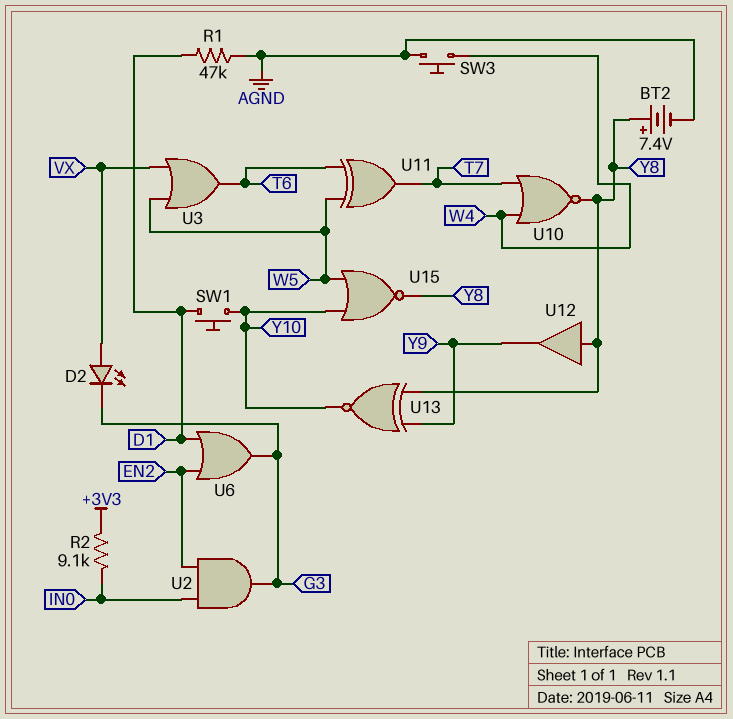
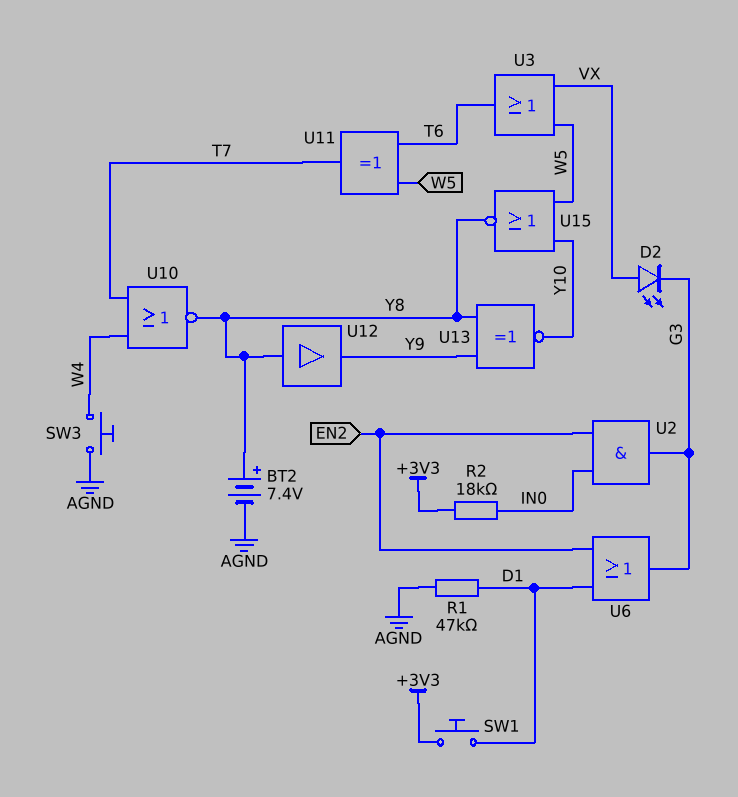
R2: 9.1k (+3V3, IN0) -> 18k (+3V3, IN0)
SW1: button (D1, Y10) -> button (+3V3, D1)

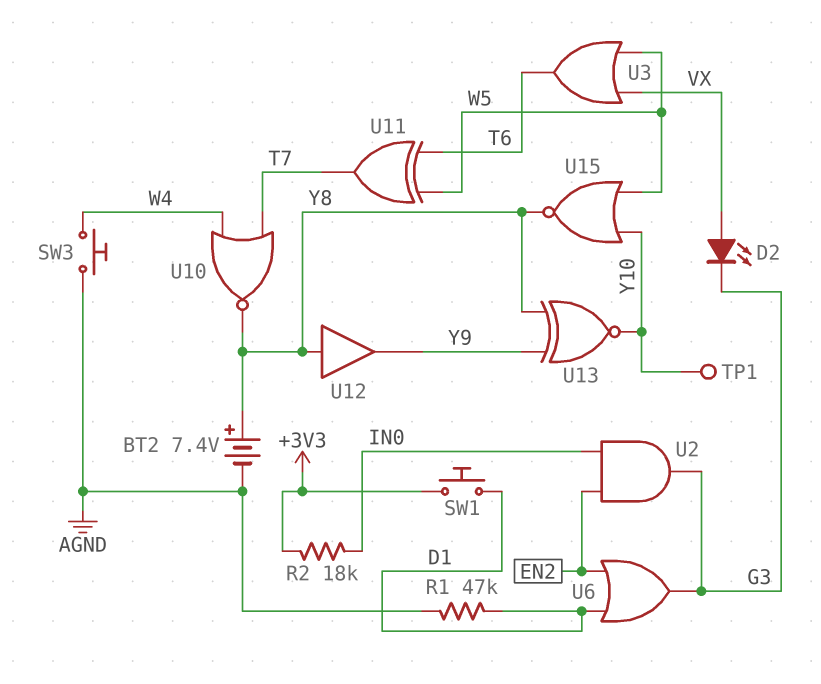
TP1: none -> test point (Y10)

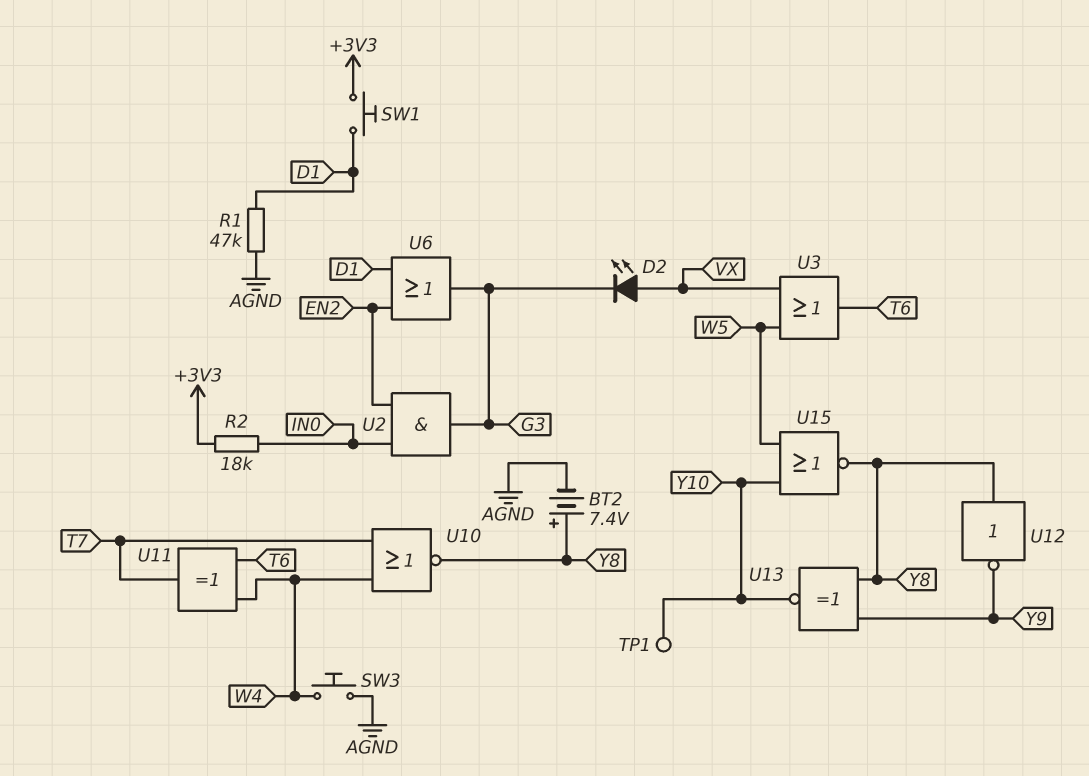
U11: XOR (in T6, in W5, out T7) -> XOR (in T6, in W4, out T7)
U12: buffer (in Y8, out Y9) -> NOT (in Y8, out Y9)

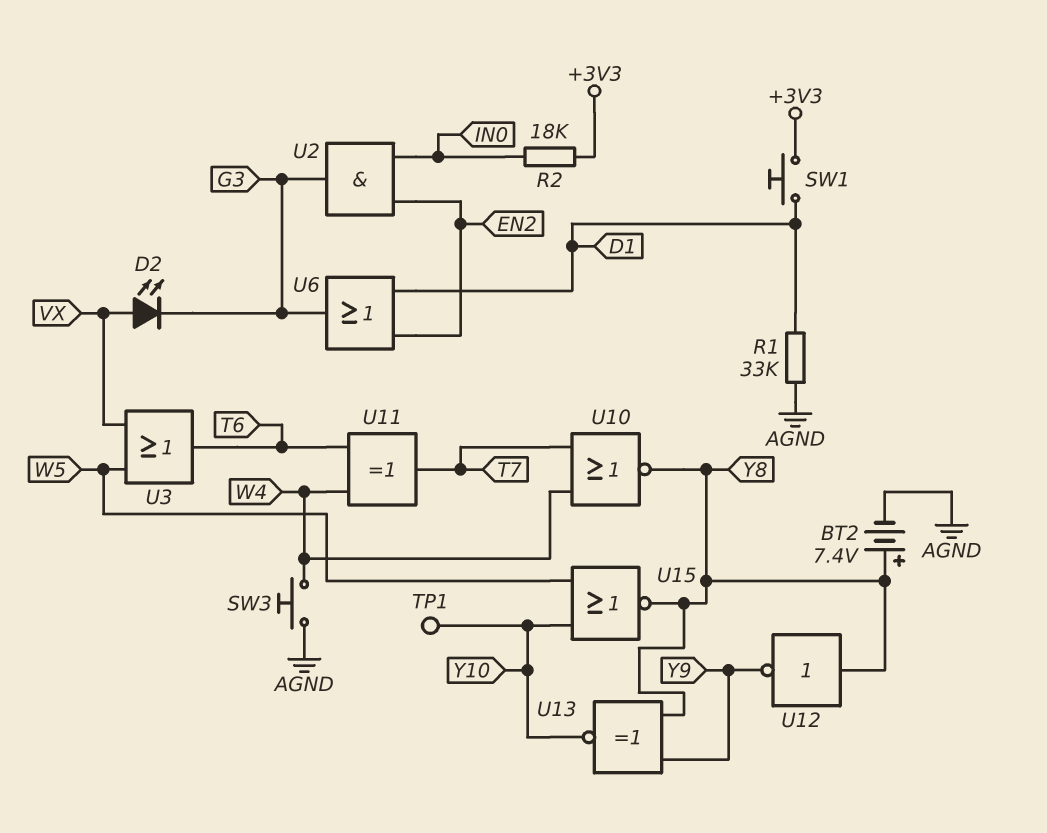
R1: 47k (AGND, D1) -> 33k (AGND, D1)

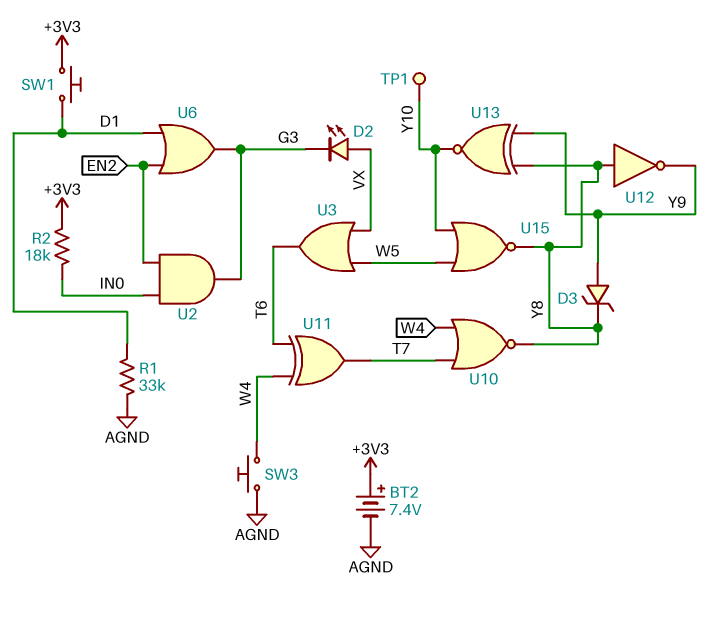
BT2: 7.4V (plus Y8, minus AGND) -> 7.4V (plus +3V3, minus AGND)
D3: none -> zener (A Y9, K Y8)

